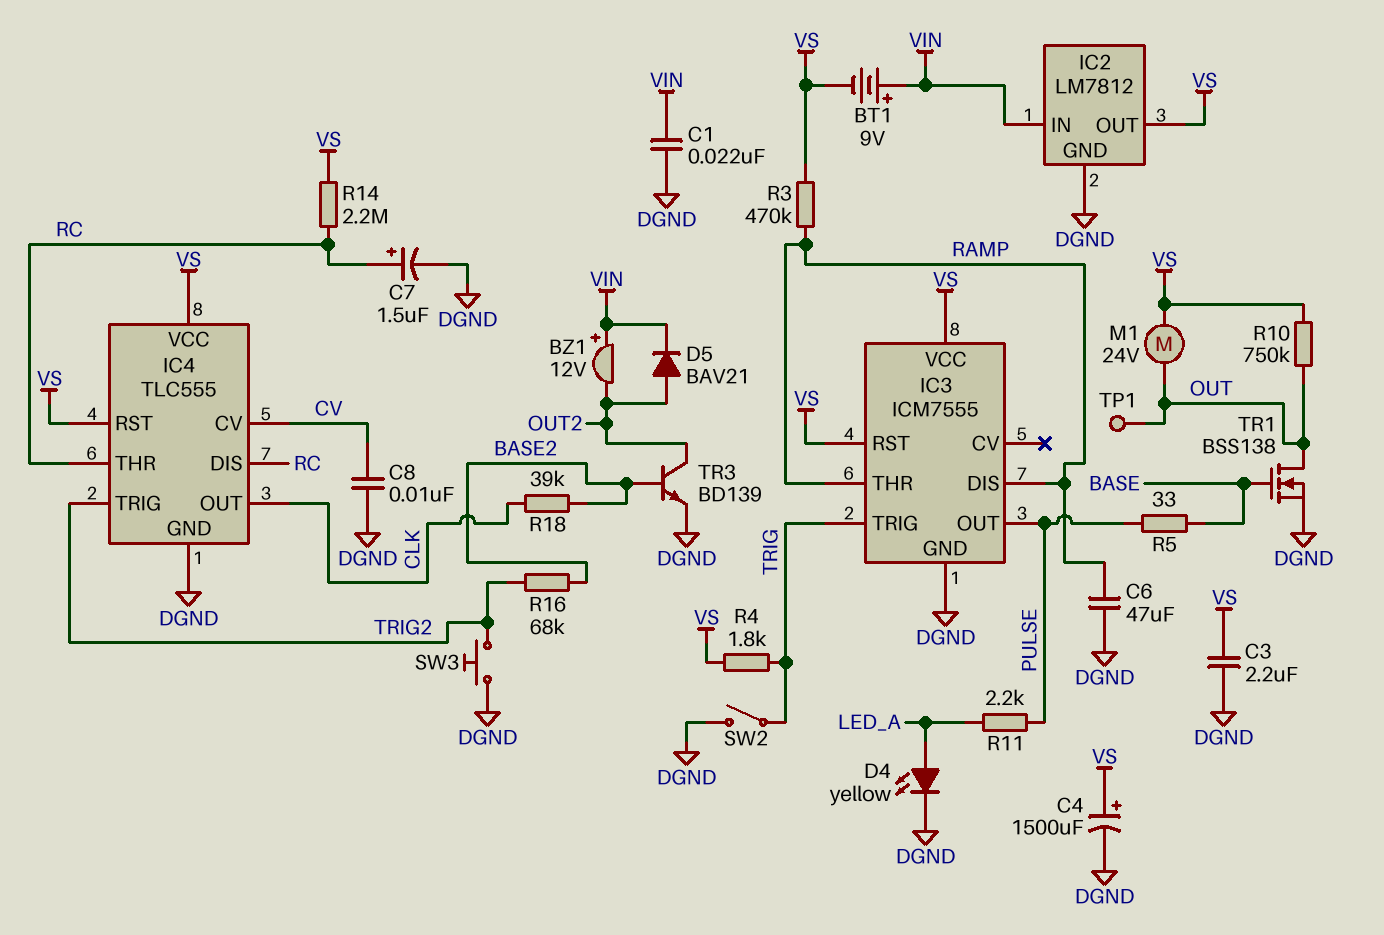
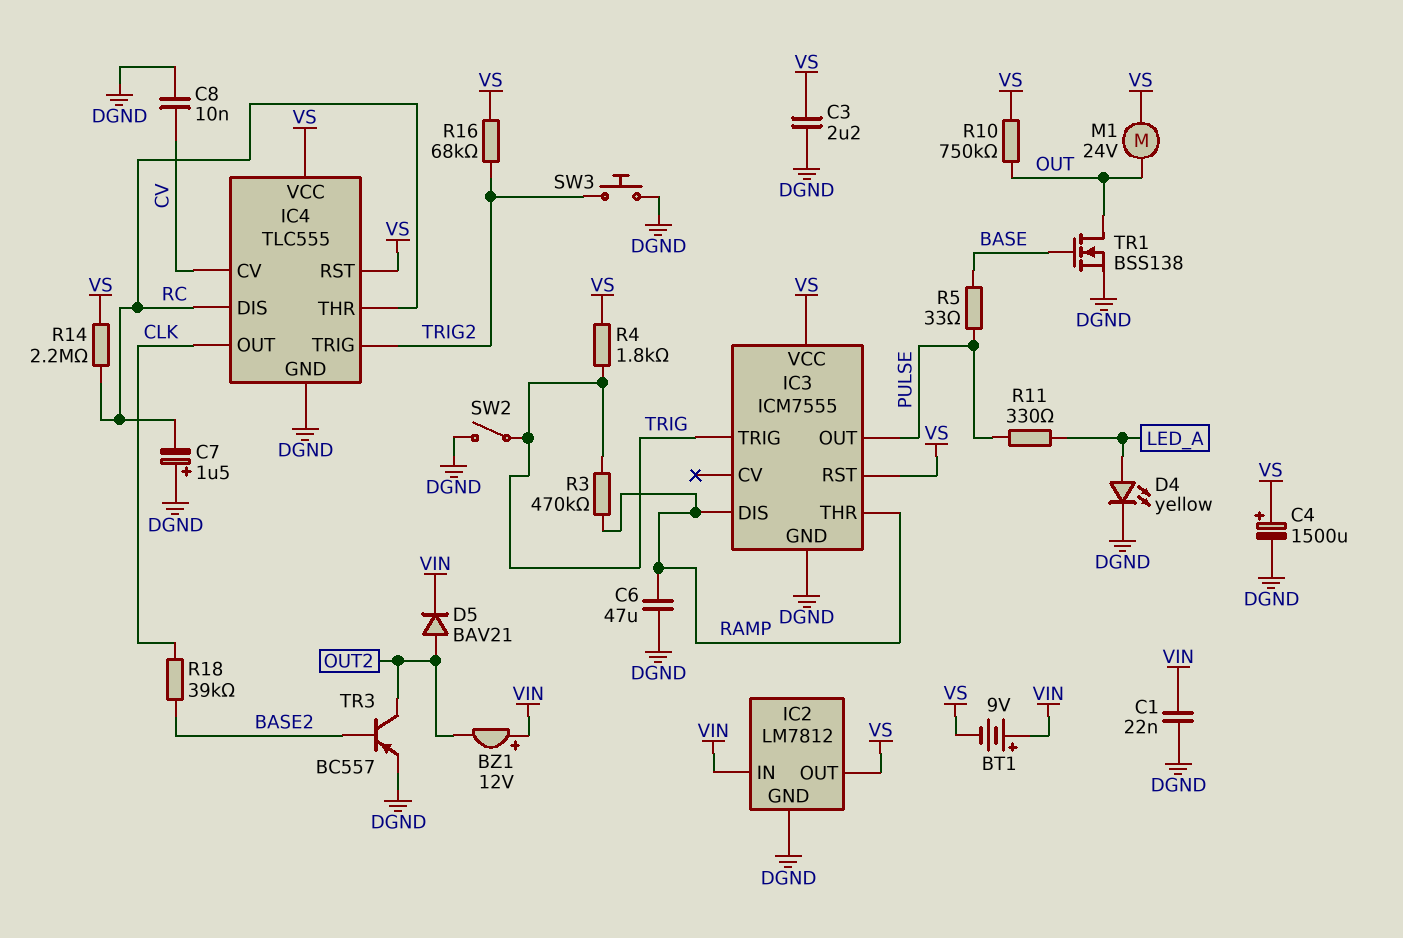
C7: 1.5uF (plus RC, minus DGND) -> 1.5uF (plus DGND, minus RC)
R3: 470k (RAMP, VS) -> 470k (RAMP, TRIG)
R11: 2.2k (LED_A, PULSE) -> 330 (LED_A, PULSE)
R16: 68k (BASE2, TRIG2) -> 68k (TRIG2, VS)
TP1: test point (OUT) -> none
TR3: NPN BD139 (B BASE2, C OUT2, E DGND) -> PNP BC557 (B BASE2, C OUT2, E DGND)

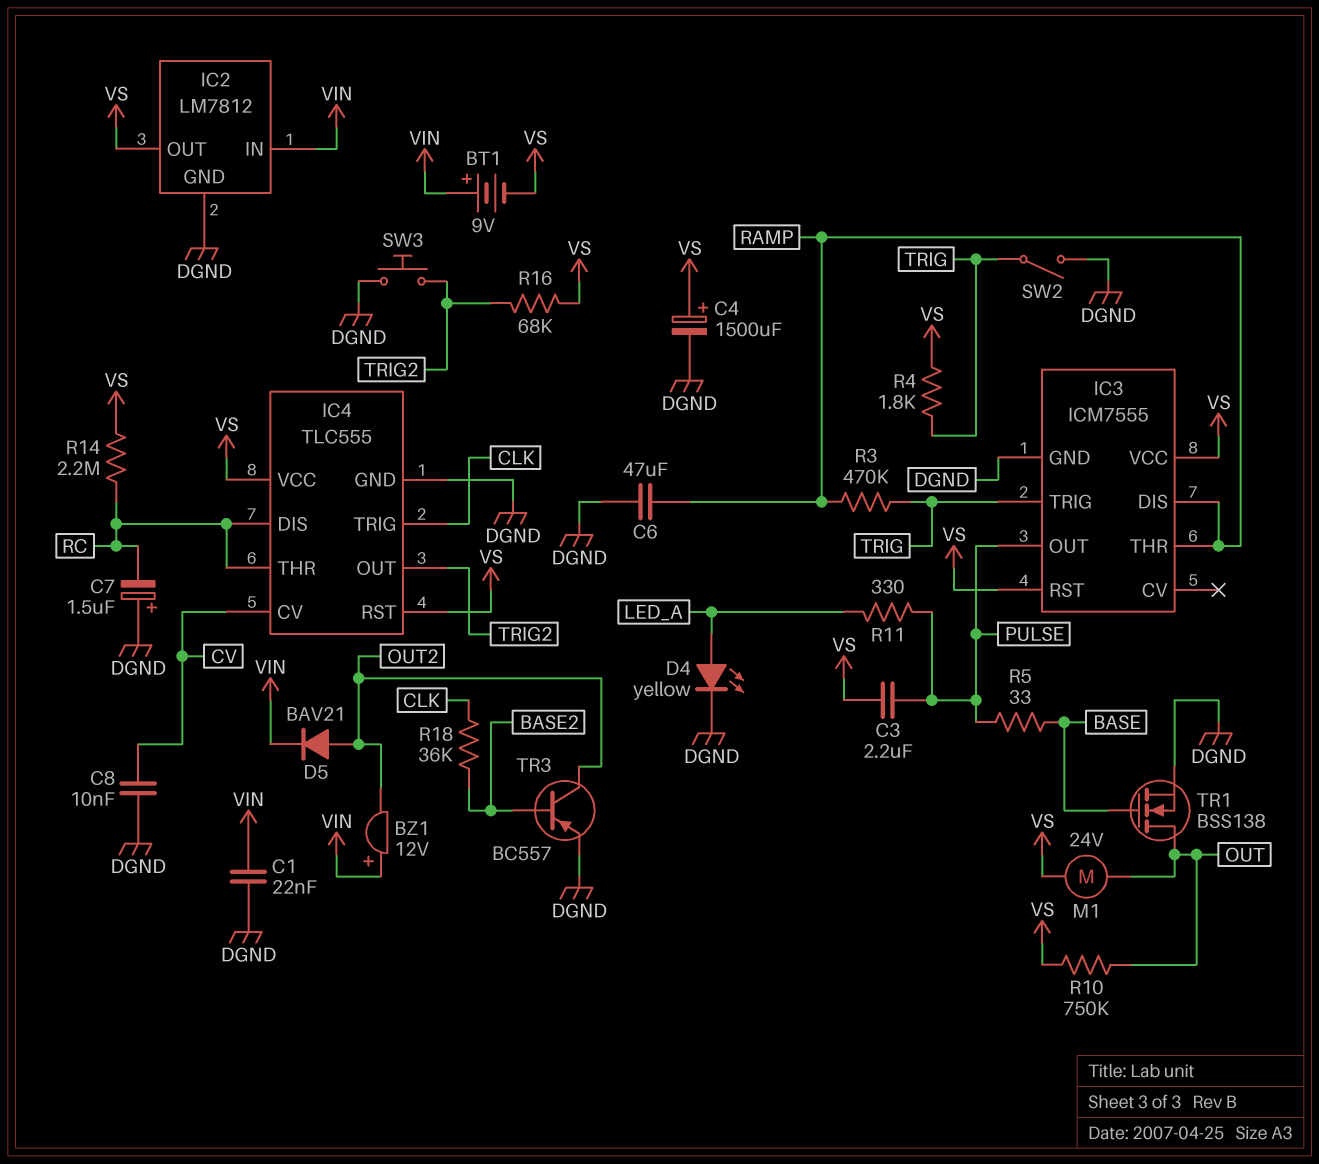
C3: 2.2uF (DGND, VS) -> 2.2uF (PULSE, VS)
IC4 pin OUT: CLK -> TRIG2
IC4 pin TRIG: TRIG2 -> CLK
R18: 39k (BASE2, CLK) -> 36k (BASE2, CLK)

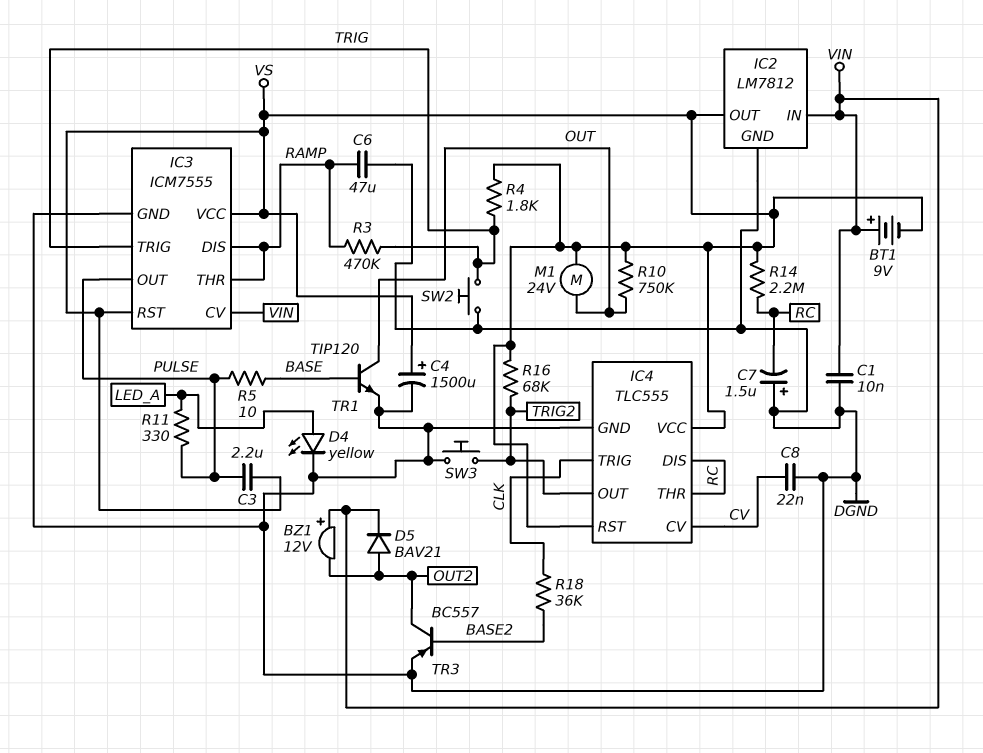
C1: 22nF (DGND, VIN) -> 10nF (DGND, VIN)
C8: 10nF (CV, DGND) -> 22nF (CV, DGND)
IC3 pin CV: none -> VIN
R5: 33 (BASE, PULSE) -> 10 (BASE, PULSE)
SW2: switch (DGND, TRIG) -> button (DGND, TRIG)
TR1: NMOS BSS138 (G BASE, D OUT, S DGND) -> NPN TIP120 (B BASE, C OUT, E DGND)

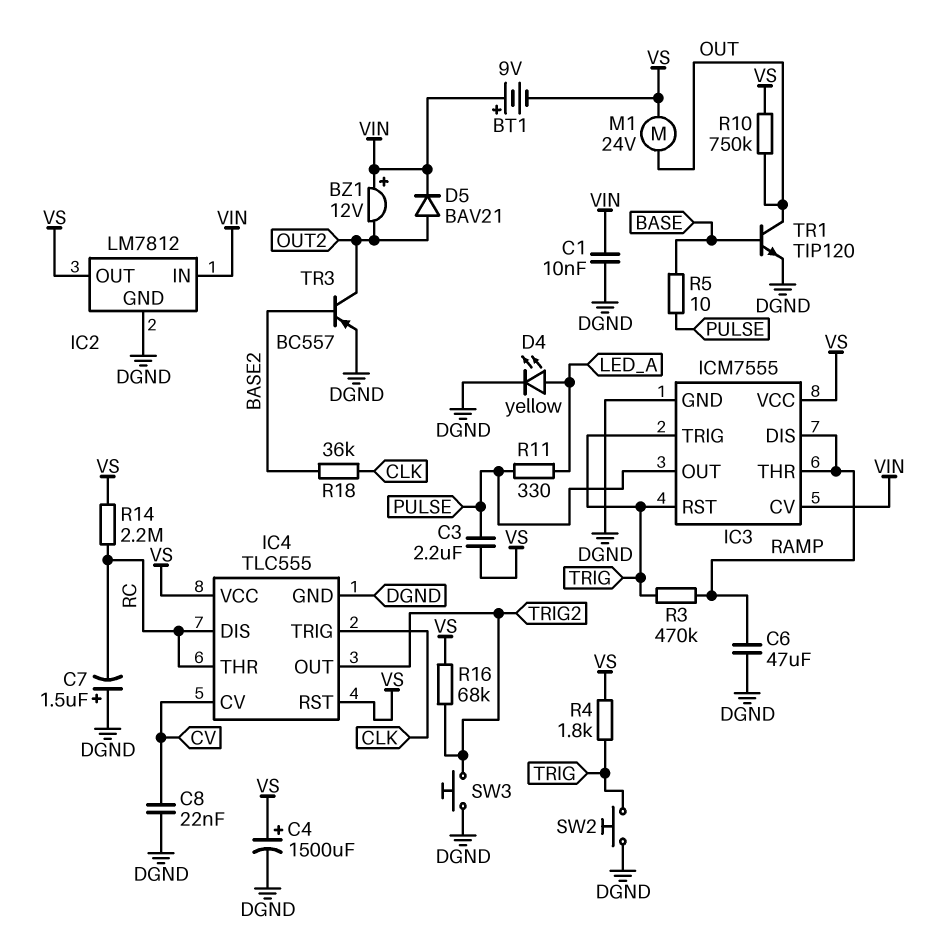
IC3 pin RST: VS -> TRIG

